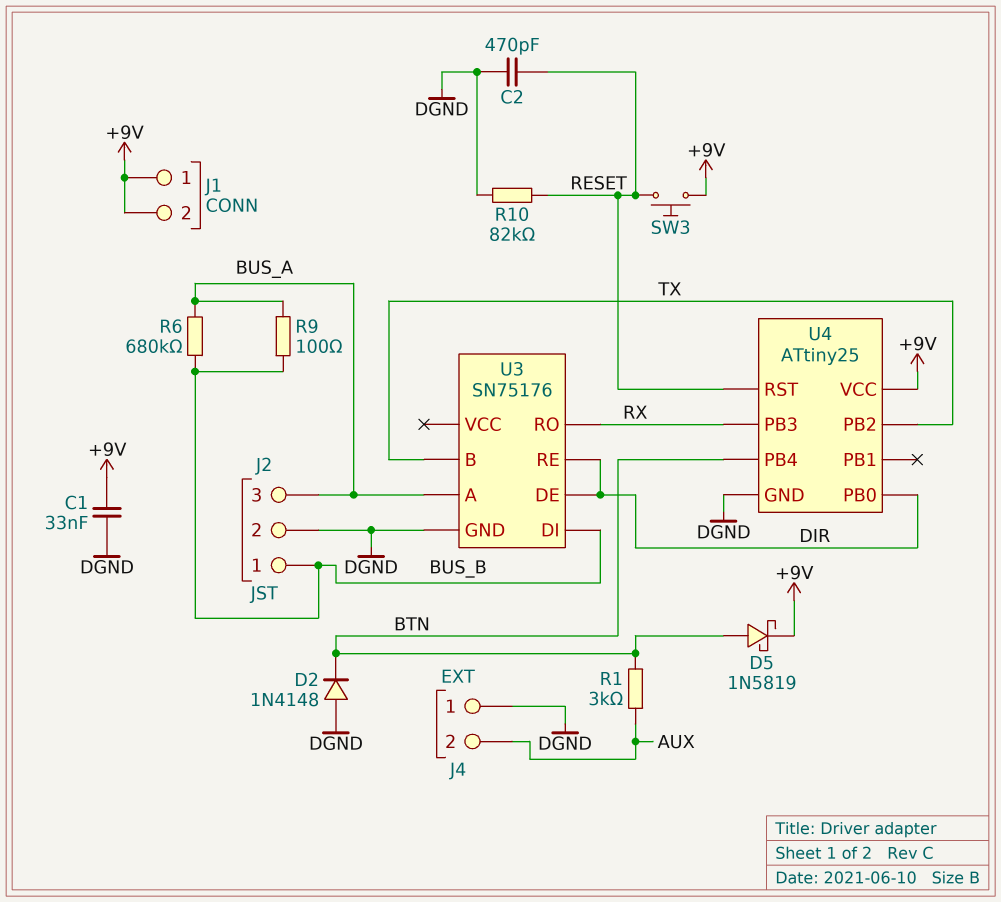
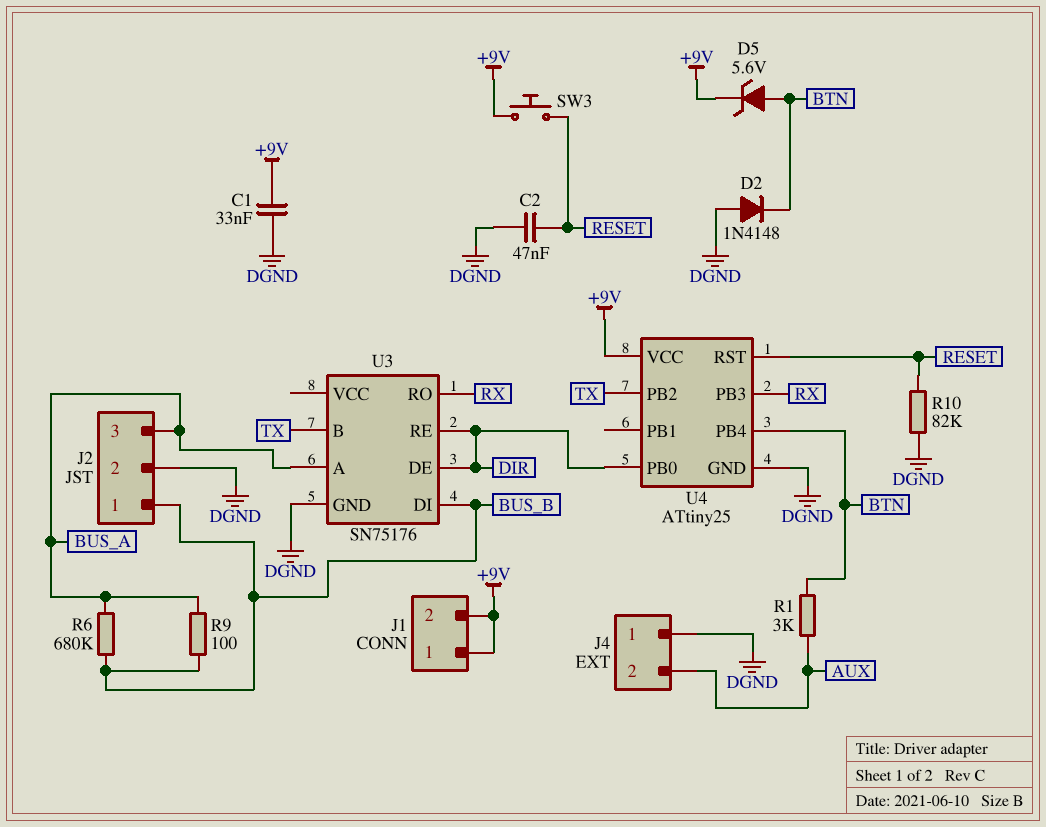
C2: 470pF (DGND, RESET) -> 47nF (DGND, RESET)
D5: schottky 1N5819 (A BTN, K +9V) -> zener 5.6V (A BTN, K +9V)

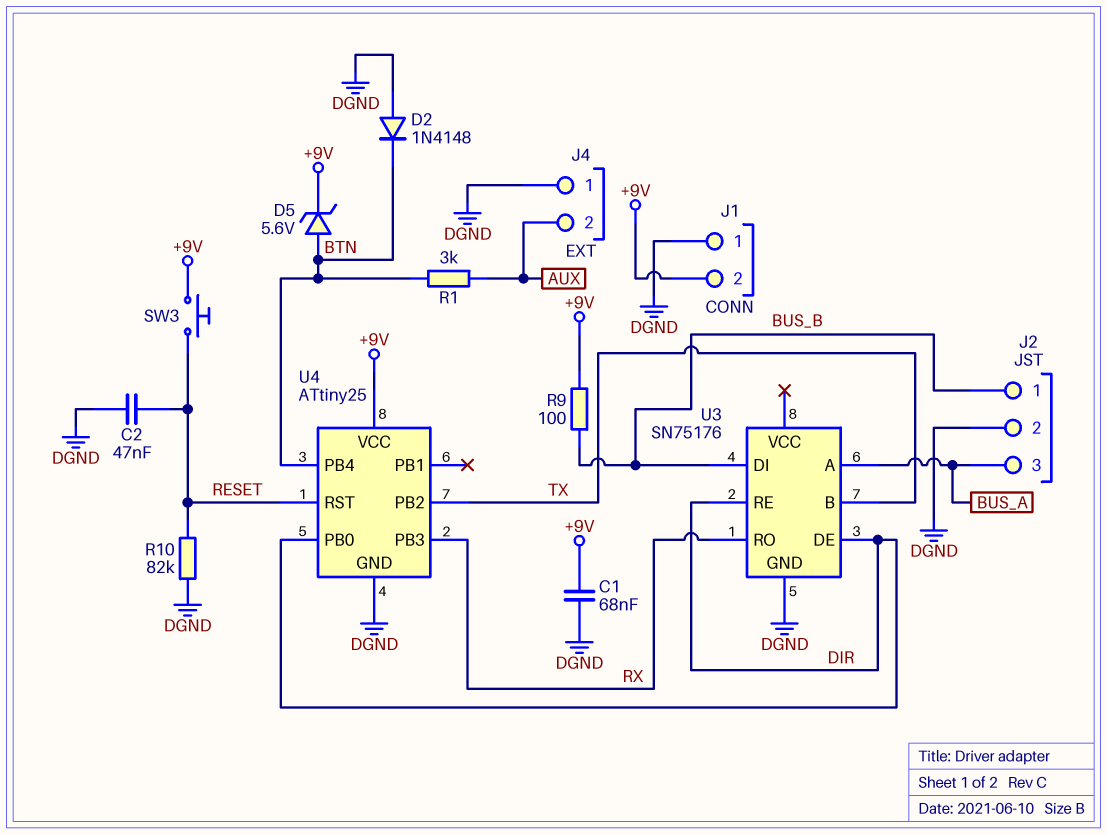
C1: 33nF (+9V, DGND) -> 68nF (+9V, DGND)
J1 pin 1: +9V -> DGND
R6: 680k (BUS_A, BUS_B) -> none
R9: 100 (BUS_A, BUS_B) -> 100 (+9V, BUS_B)

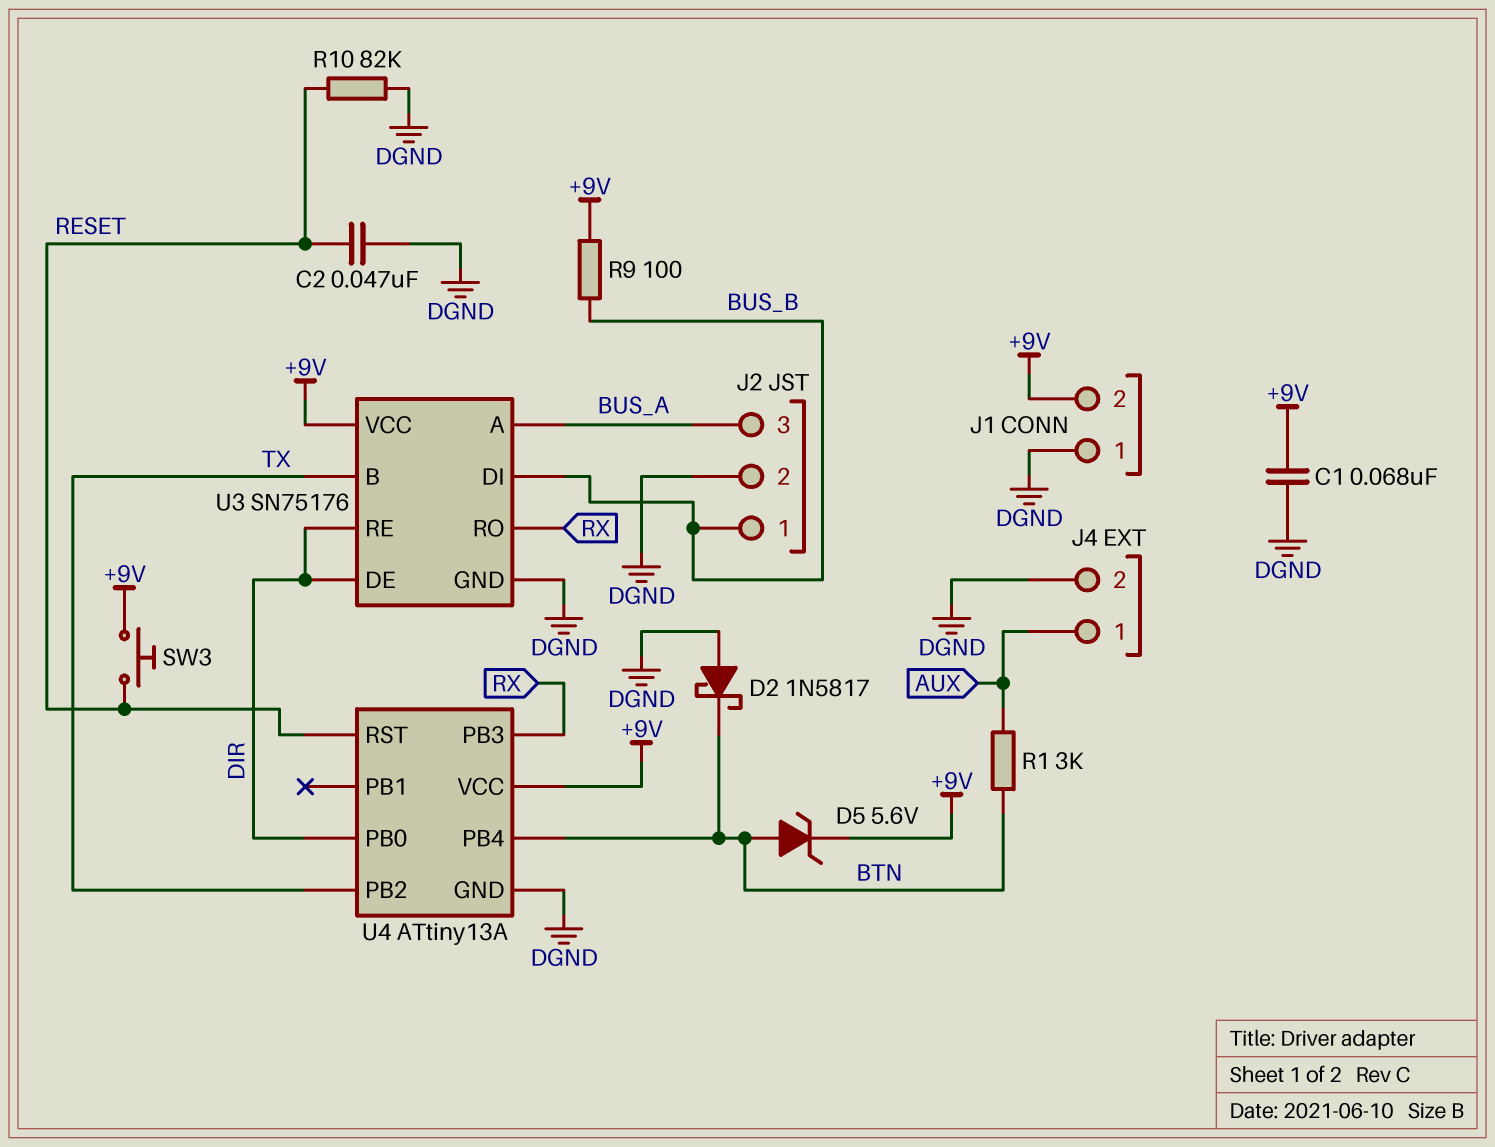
D2: diode 1N4148 (A DGND, K BTN) -> schottky 1N5817 (A DGND, K BTN)
J4 pin 1: DGND -> AUX
J4 pin 2: AUX -> DGND
U3 pin VCC: none -> +9V
U4: ATtiny25 -> ATtiny13A

